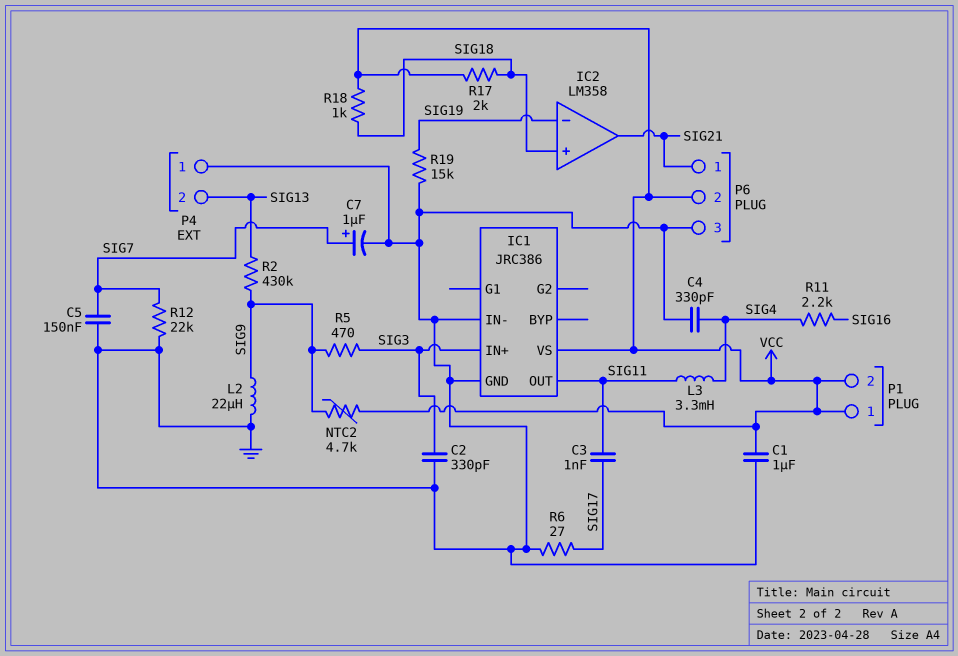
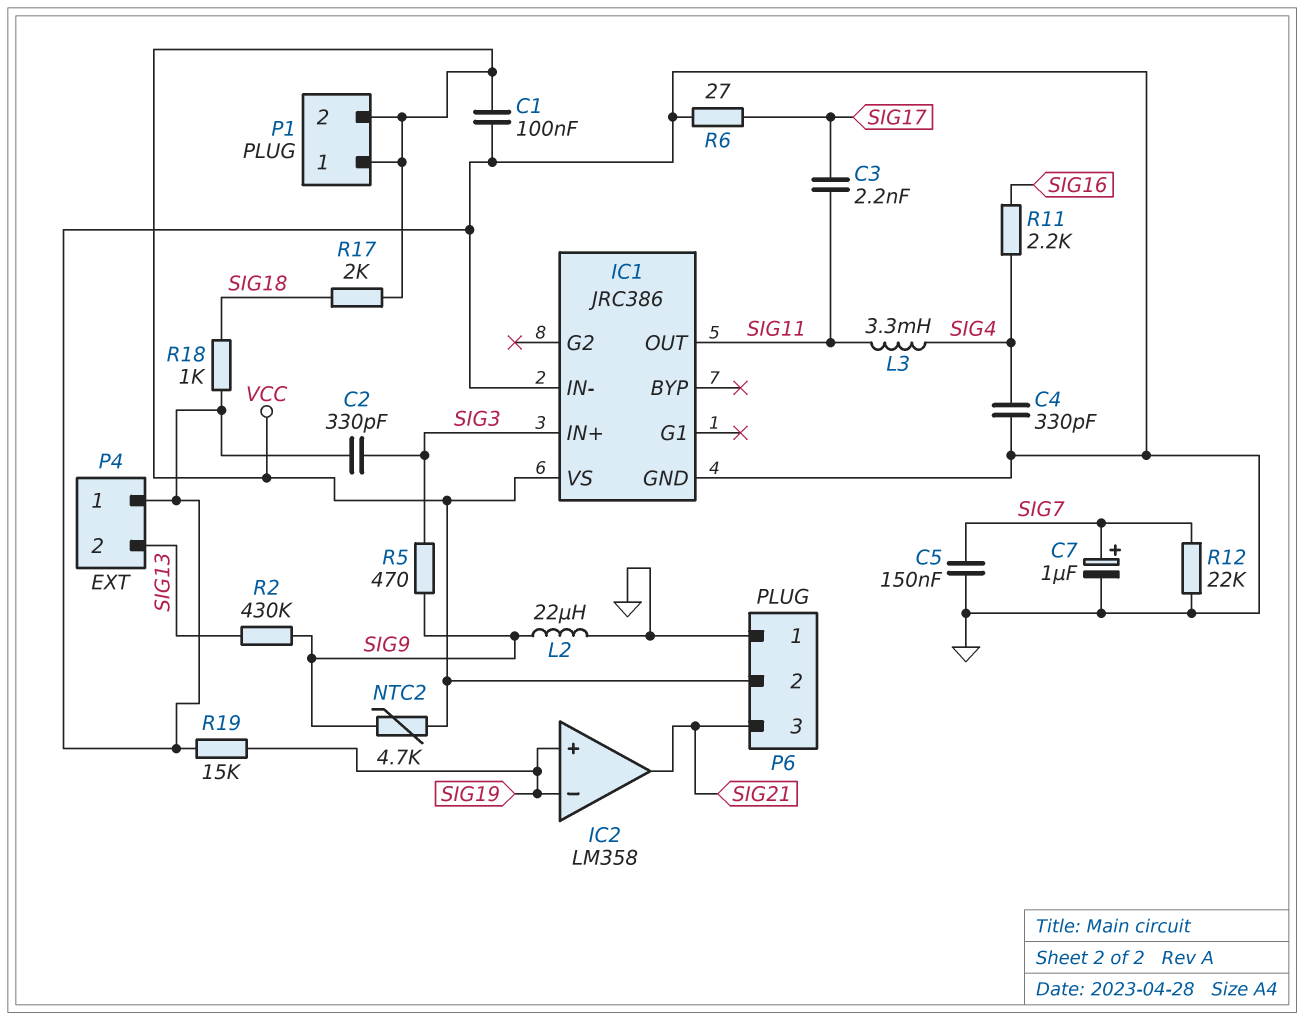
C1: 1uF (GND, VCC) -> 100nF (GND, VCC)
C3: 1nF (SIG11, SIG17) -> 2.2nF (SIG11, SIG17)
IC2 pin in+: SIG18 -> SIG19
P6 pin 1: SIG21 -> GND
P6 pin 3: GND -> SIG21
R18: 1k (SIG18, VCC) -> 1k (GND, SIG18)

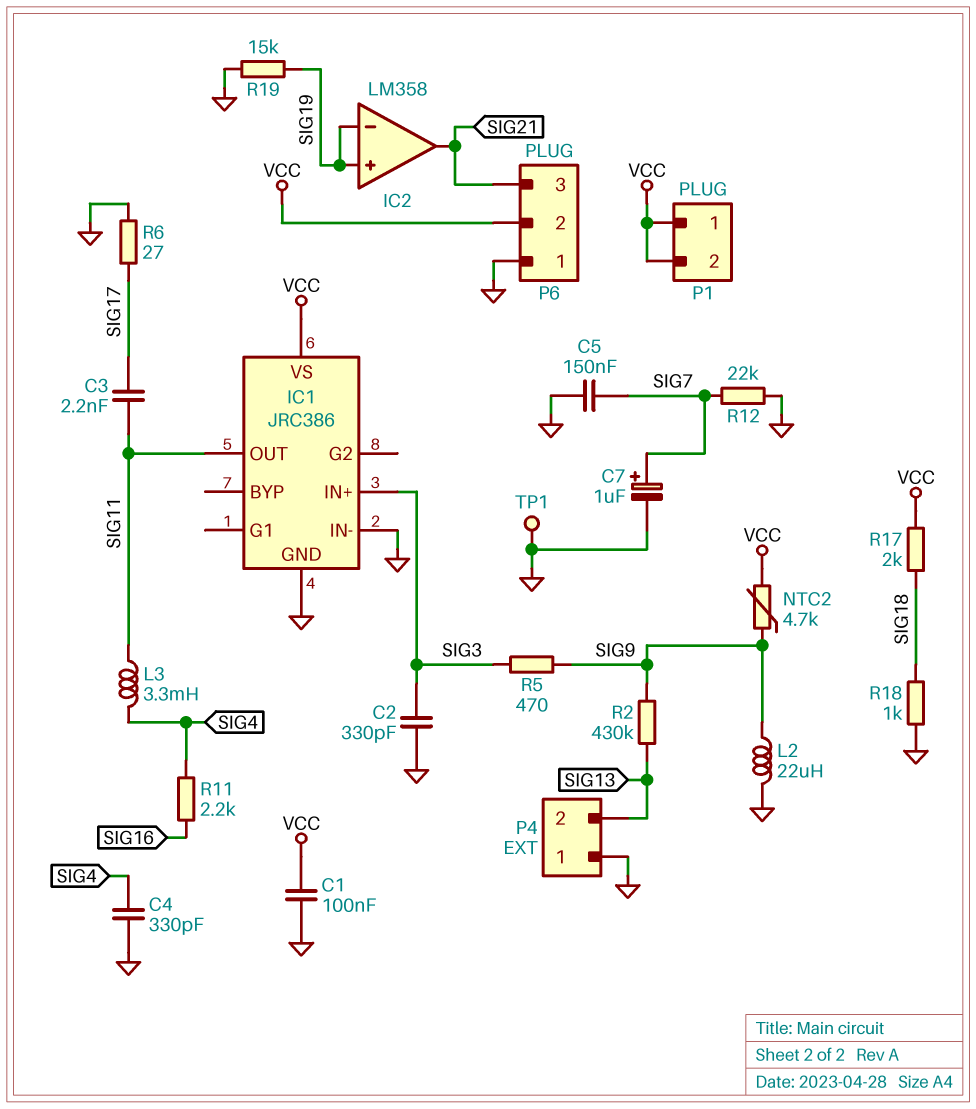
TP1: none -> test point (GND)

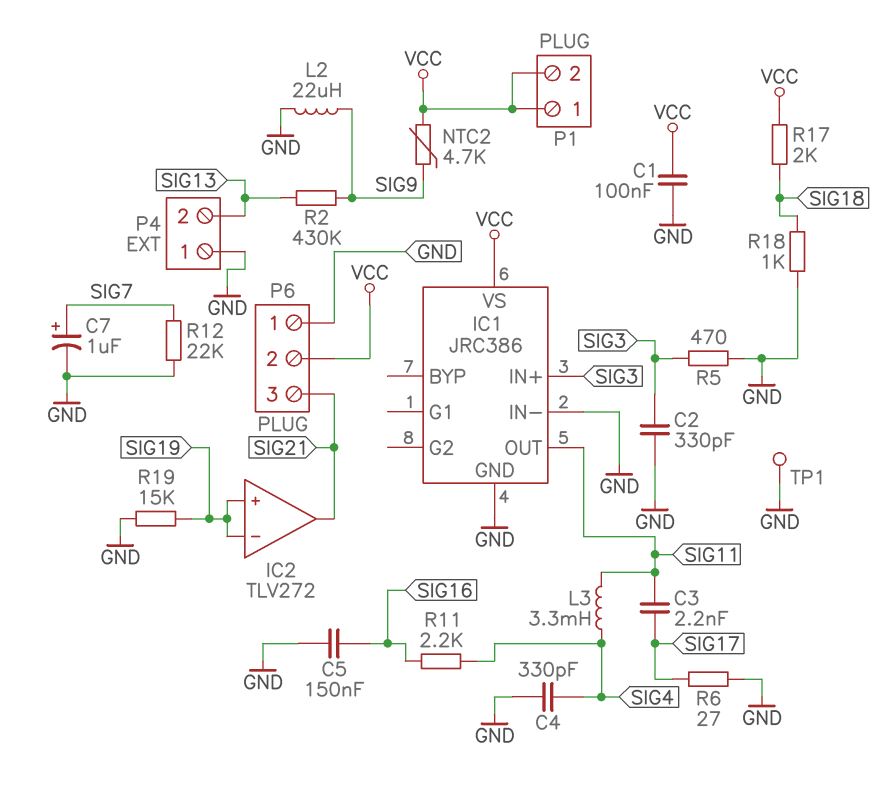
C5: 150nF (GND, SIG7) -> 150nF (GND, SIG16)
IC2: LM358 -> TLV272
R5: 470 (SIG3, SIG9) -> 470 (GND, SIG3)

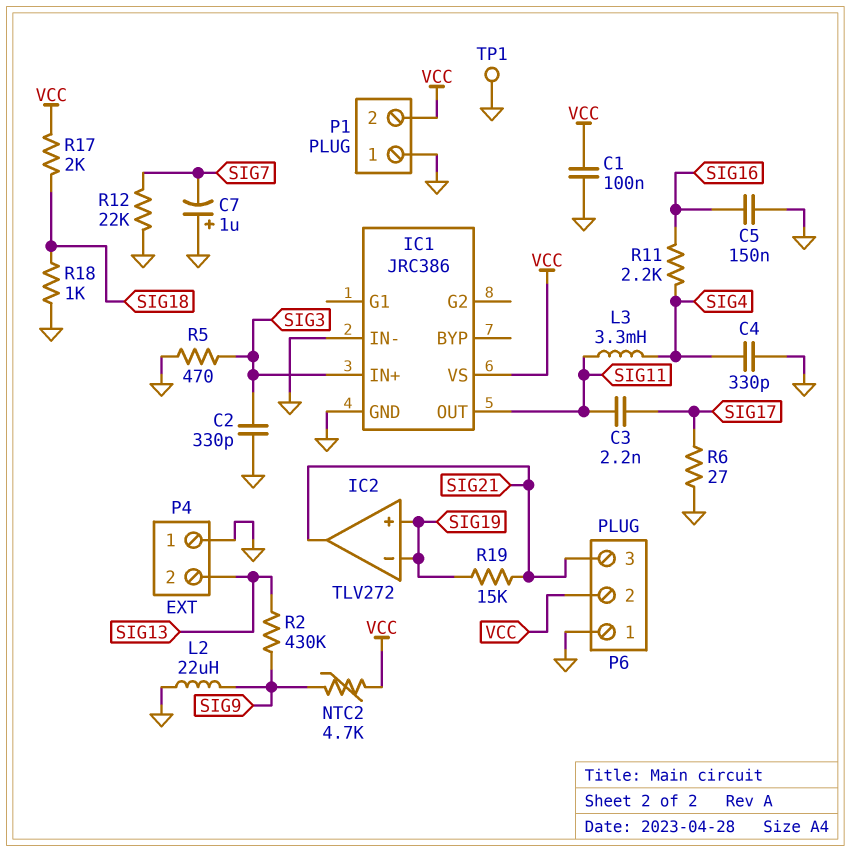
C7: 1uF (plus SIG7, minus GND) -> 1uF (plus GND, minus SIG7)
P1 pin 1: VCC -> GND
R19: 15k (GND, SIG19) -> 15k (SIG19, SIG21)

